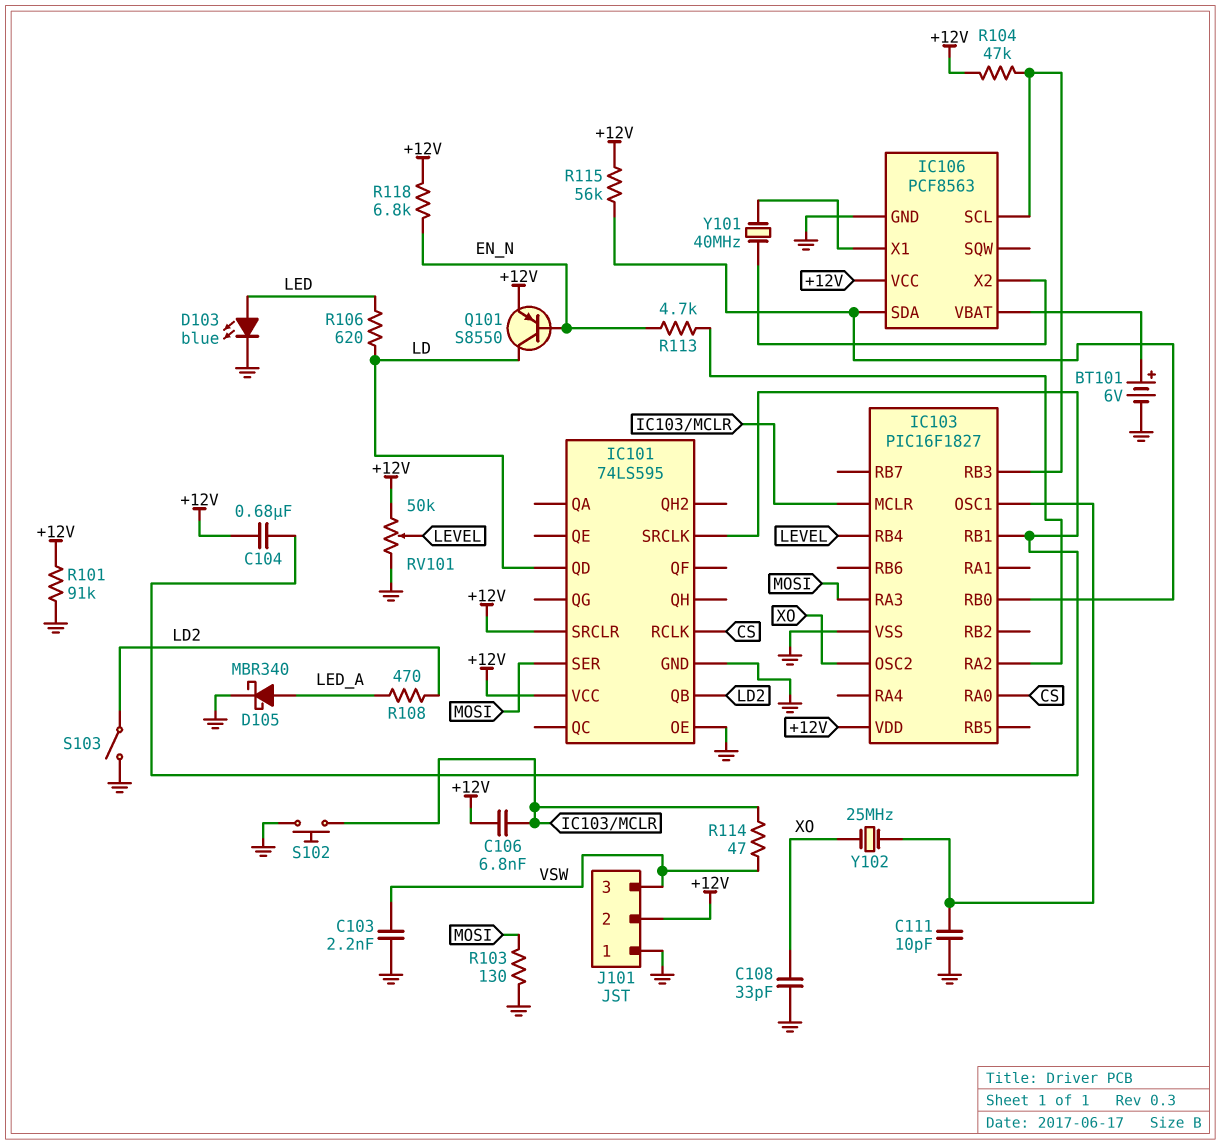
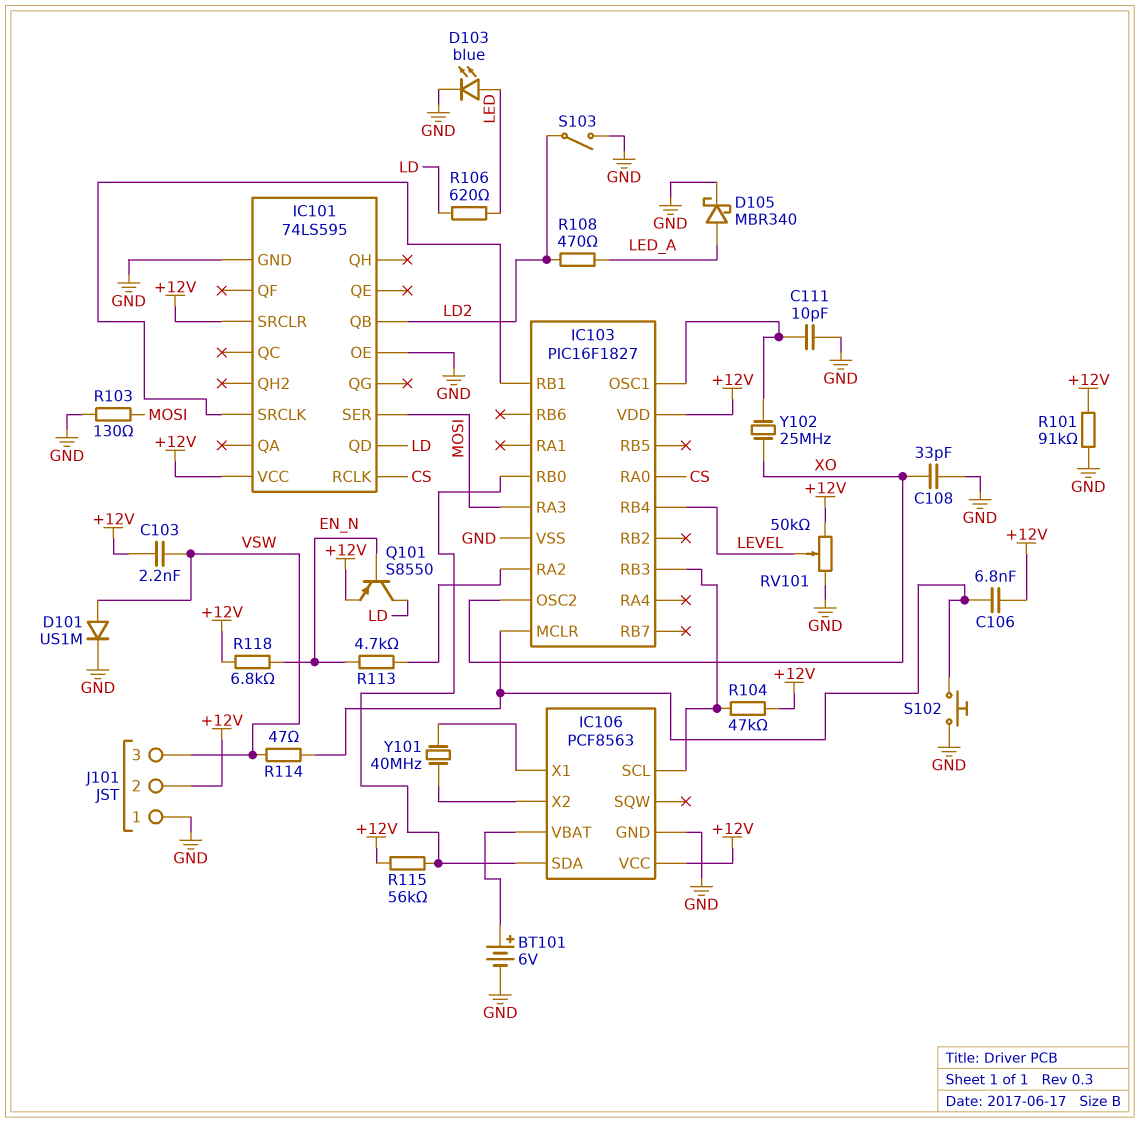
C103: 2.2nF (GND, VSW) -> 2.2nF (+12V, VSW)
C104: 680nF (+12V, IC101/SRCLK) -> none
D101: none -> diode US1M (A VSW, K GND)

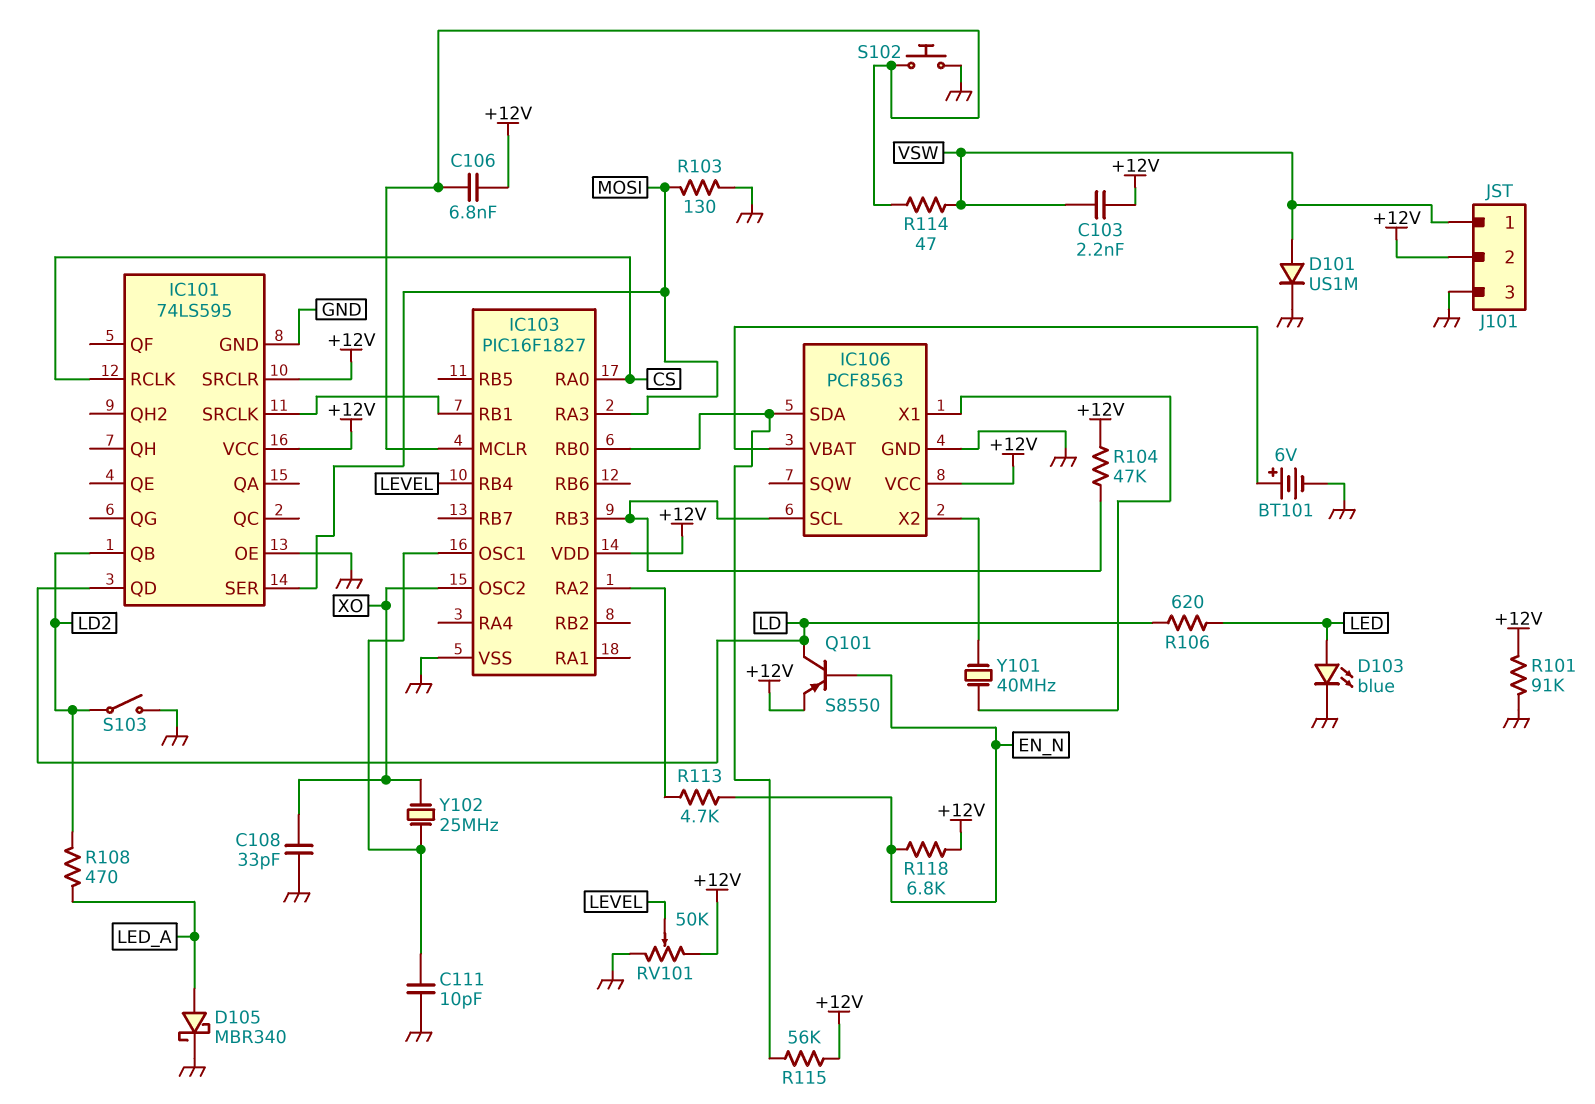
J101 pin 1: GND -> VSW
J101 pin 3: VSW -> GND

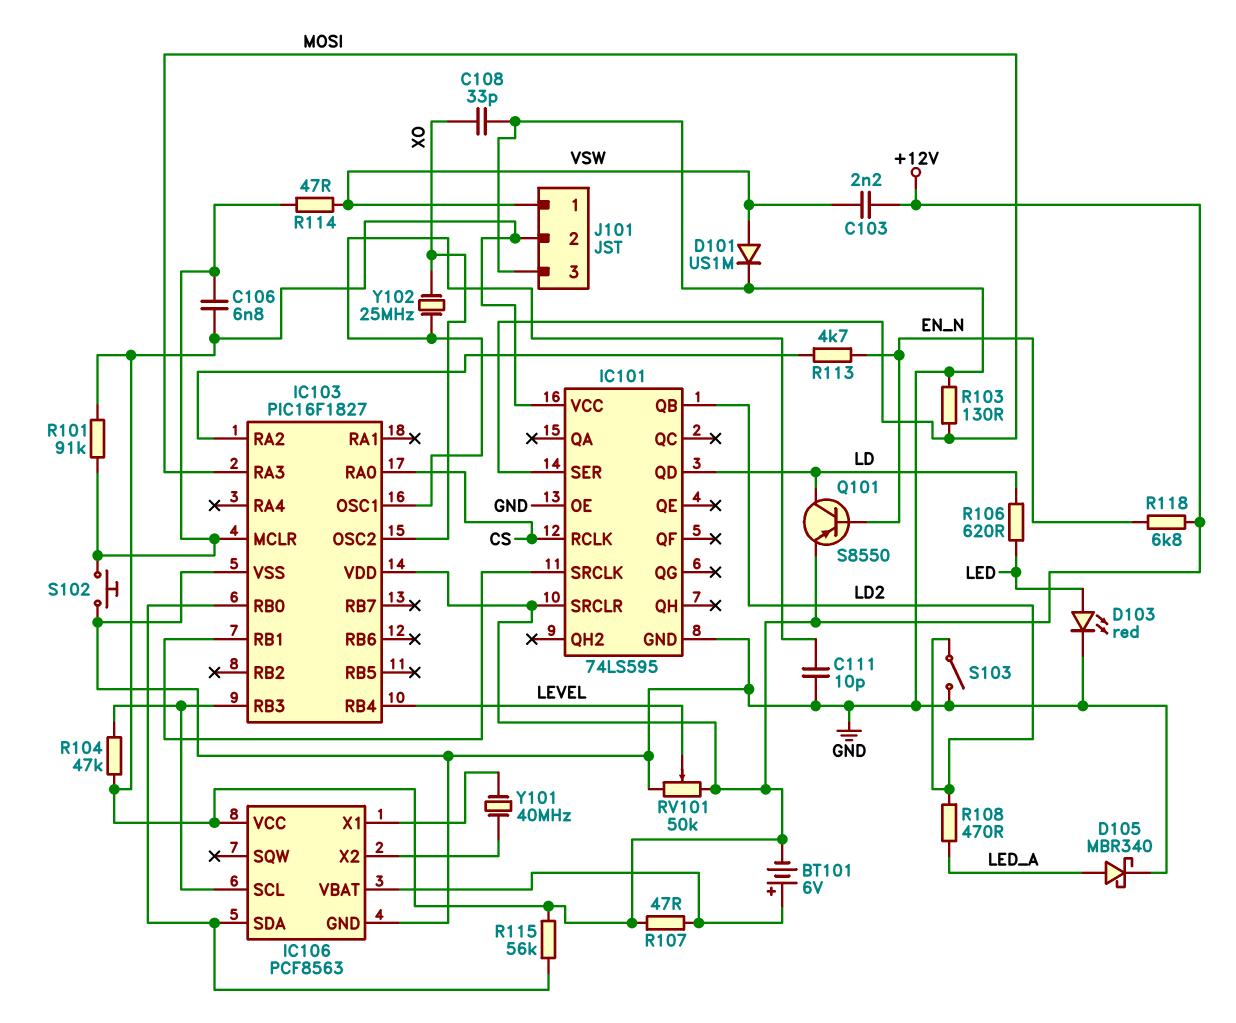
BT101: 6V (plus IC106/VBAT, minus GND) -> 6V (plus IC106/VBAT, minus +12V)
D103: LED blue (A LED, K GND) -> LED red (A LED, K GND)
R101: 91k (+12V, GND) -> 91k (+12V, IC103/MCLR)
R107: none -> 47 (+12V, IC106/VBAT)

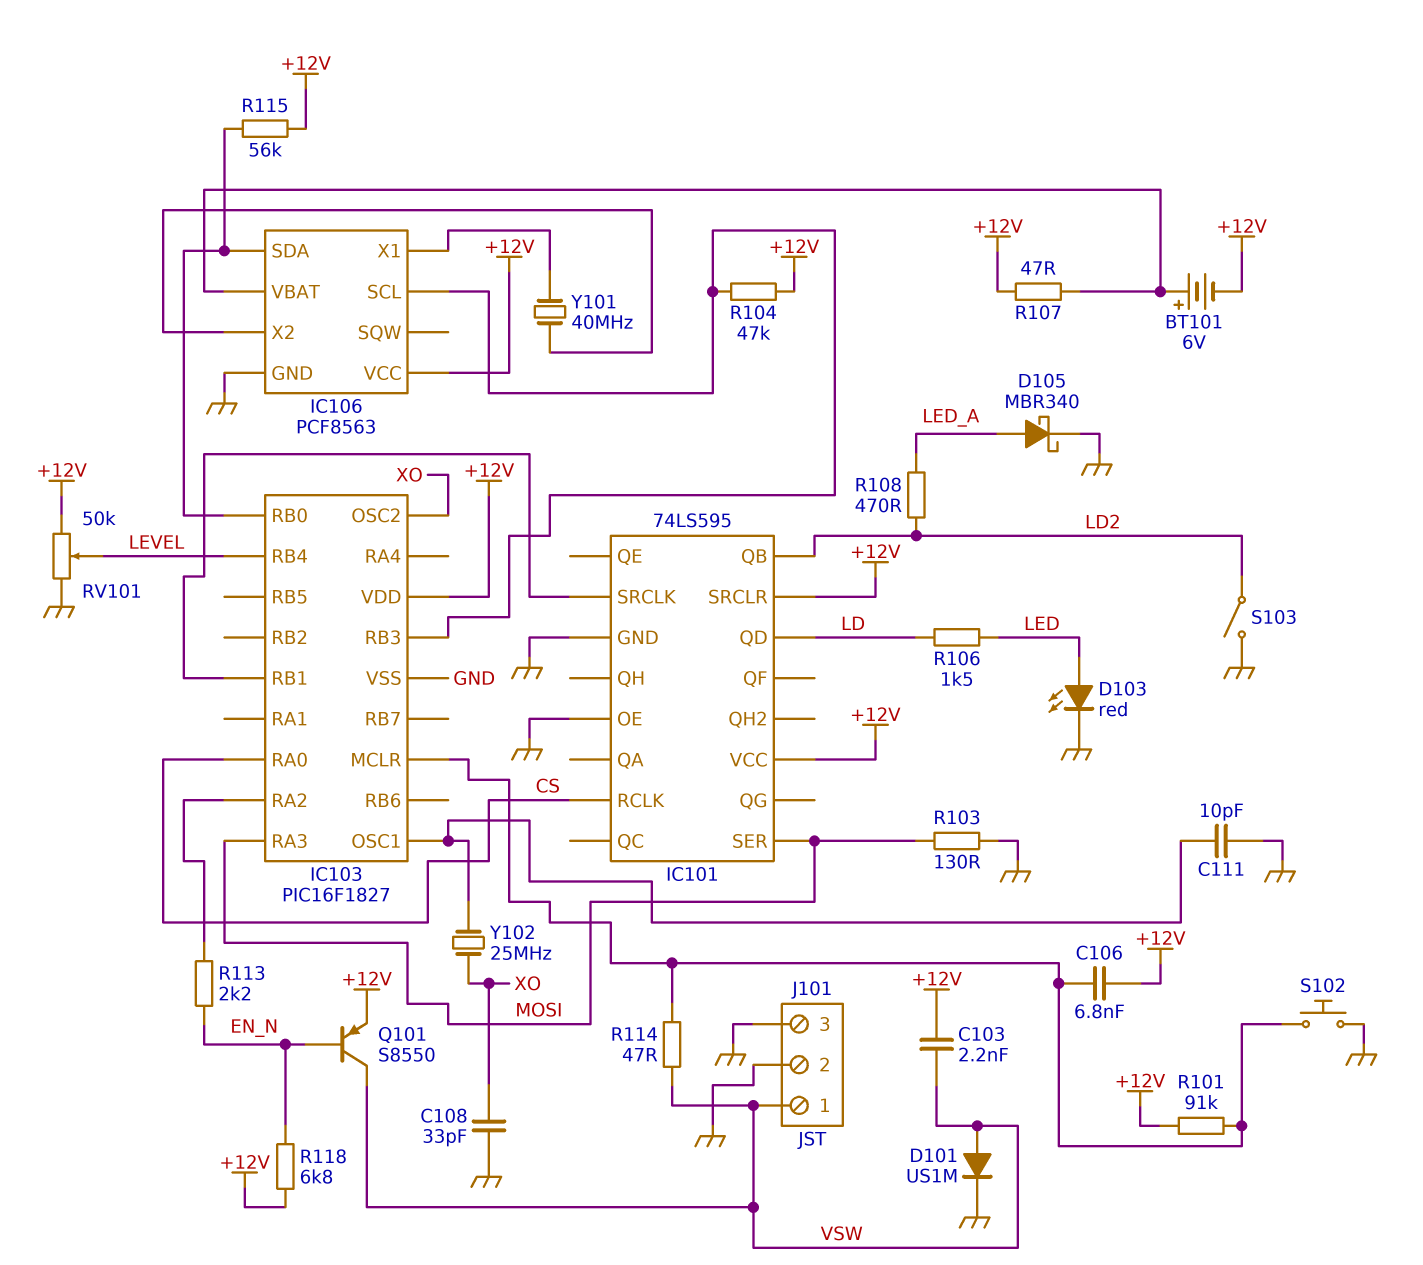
J101 pin 2: +12V -> GND
Q101: PNP S8550 (B EN_N, C LD, E +12V) -> PNP S8550 (B EN_N, C VSW, E +12V)
R106: 620 (LD, LED) -> 1.5k (LD, LED)
R113: 4.7k (EN_N, IC103/RA2) -> 2.2k (EN_N, IC103/RA2)

